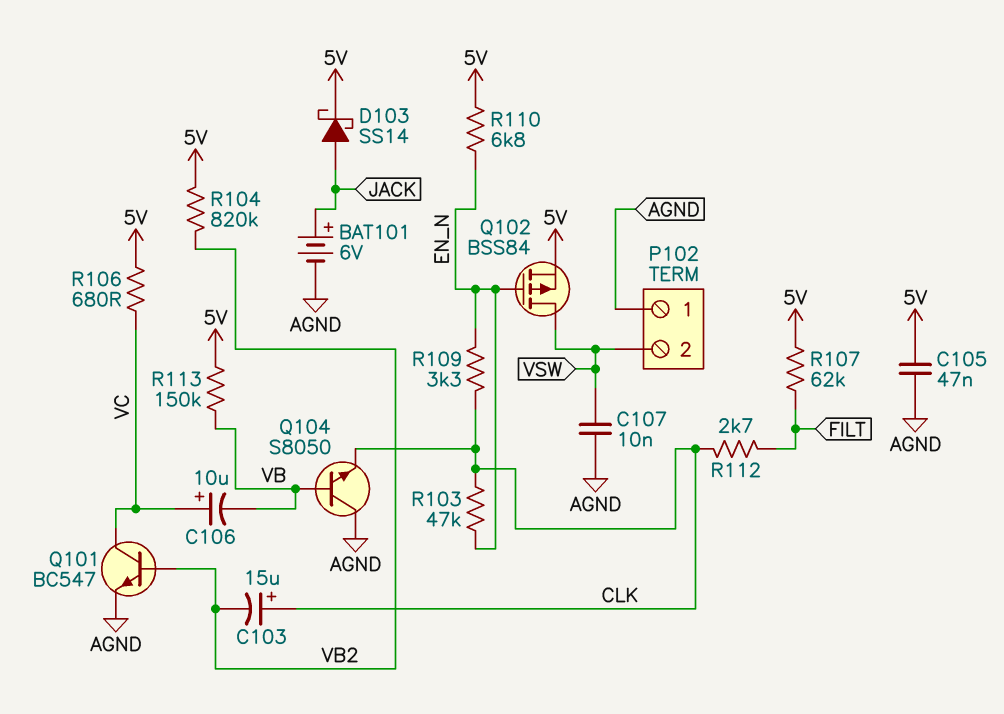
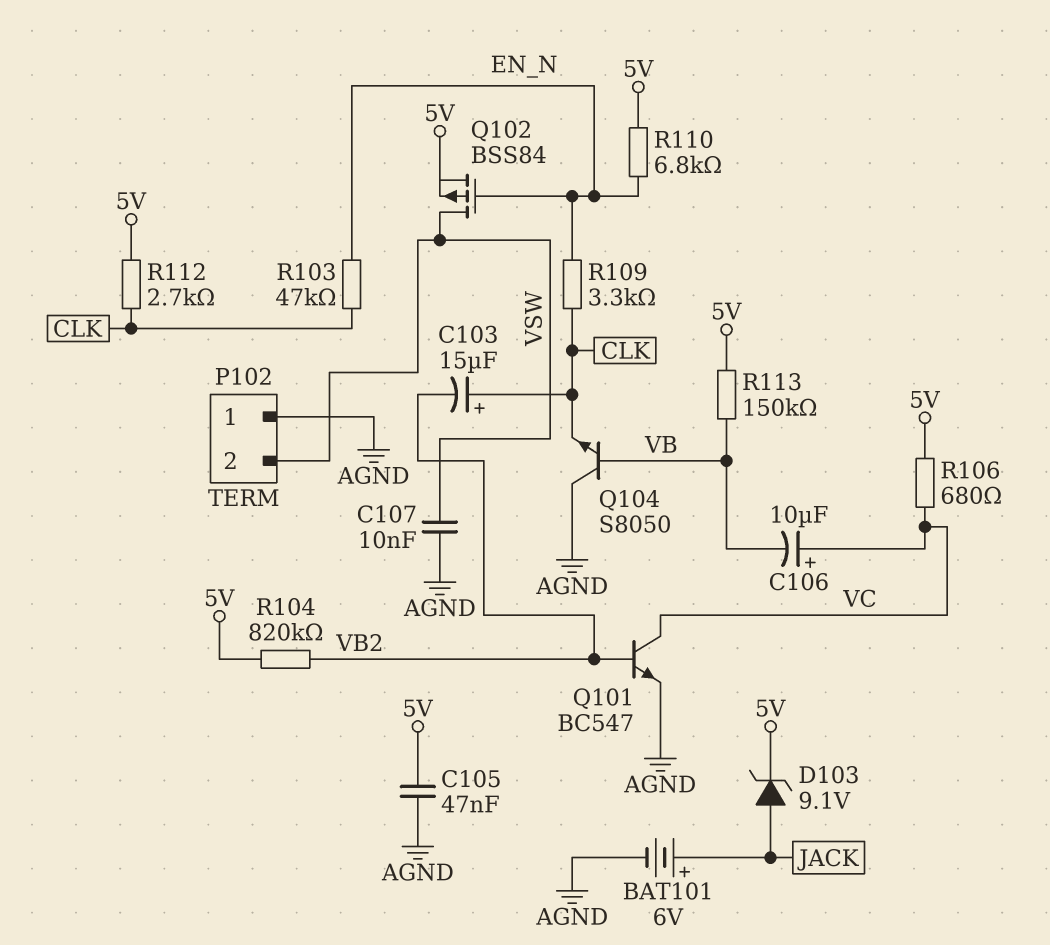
D103: schottky SS14 (A JACK, K 5V) -> zener 9.1V (A JACK, K 5V)
R107: 62k (5V, FILT) -> none
R112: 2.7k (CLK, FILT) -> 2.7k (5V, CLK)

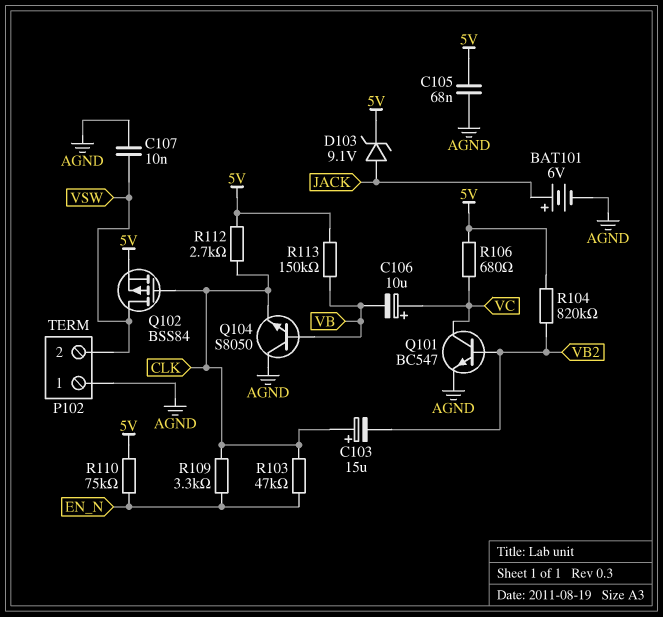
C105: 47nF (5V, AGND) -> 68nF (5V, AGND)
Q102: PMOS BSS84 (G EN_N, D VSW, S 5V) -> PMOS BSS84 (G CLK, D VSW, S 5V)
R110: 6.8k (5V, EN_N) -> 75k (5V, EN_N)

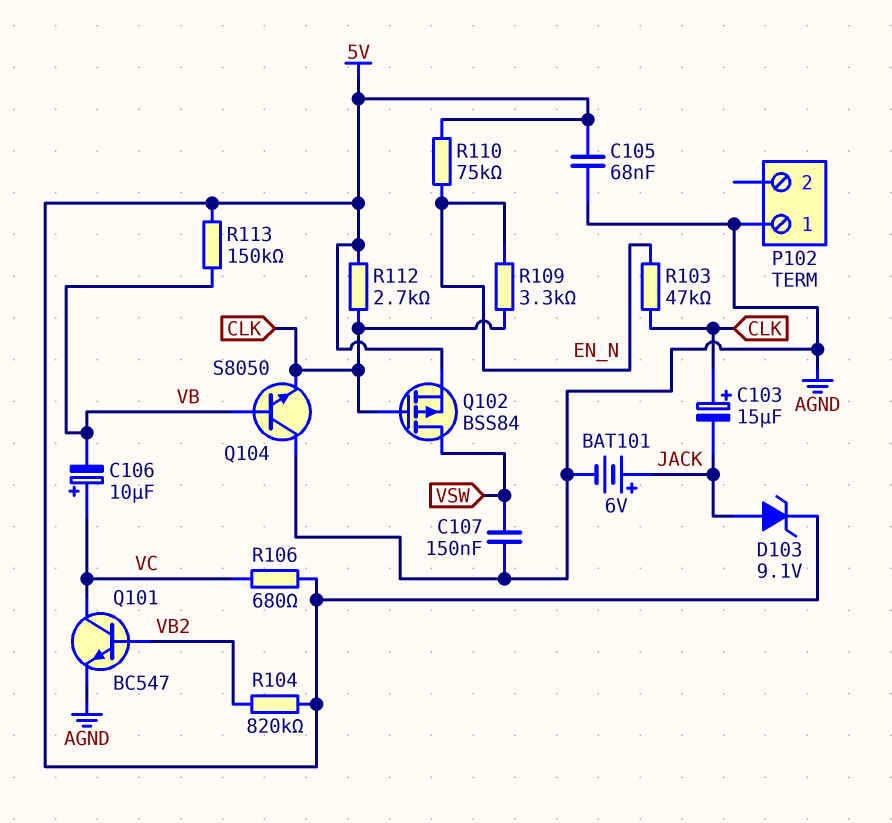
C103: 15uF (plus CLK, minus VB2) -> 15uF (plus CLK, minus JACK)
C107: 10nF (AGND, VSW) -> 150nF (AGND, VSW)
P102 pin 2: VSW -> none

